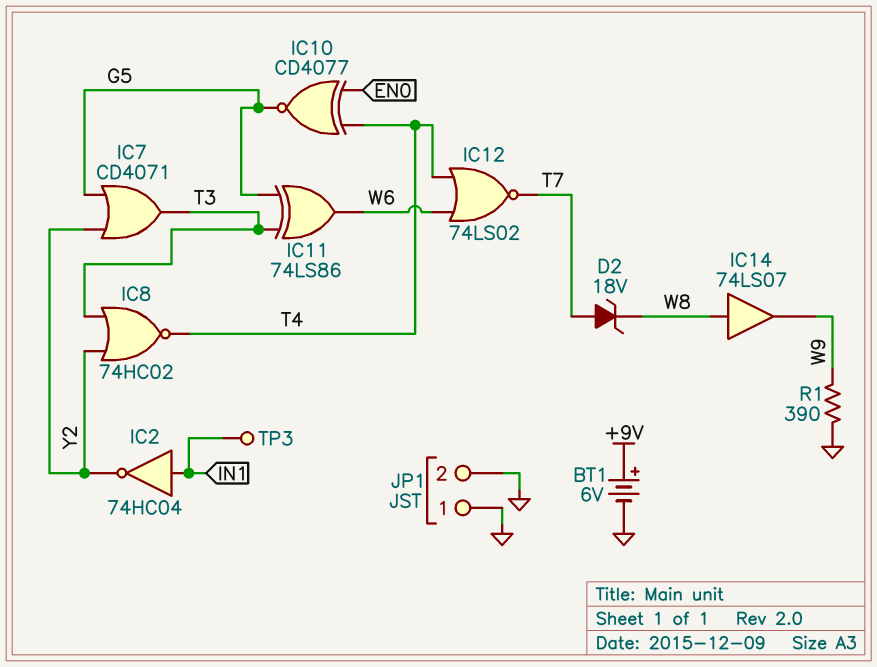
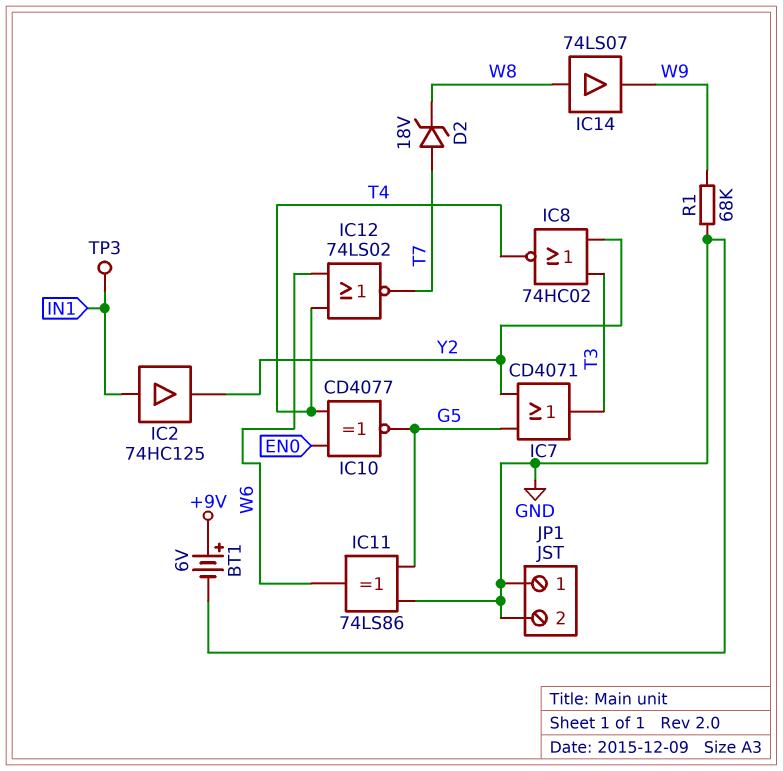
IC2: NOT 74HC04 (in IN1, out Y2) -> buffer 74HC125 (in IN1, out Y2)
IC11: XOR 74LS86 (in G5, in T3, out W6) -> XOR 74LS86 (in G5, in GND, out W6)
R1: 390 (GND, W9) -> 68k (GND, W9)

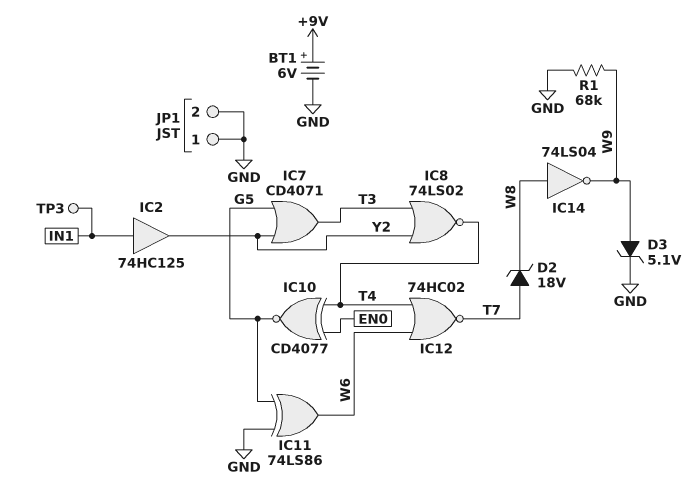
D3: none -> zener 5.1V (A W9, K GND)
IC8: NOR 74HC02 (in T3, in Y2, out T4) -> NOR 74LS02 (in T3, in Y2, out T4)
IC12: NOR 74LS02 (in T4, in W6, out T7) -> NOR 74HC02 (in T4, in W6, out T7)
IC14: buffer 74LS07 (in W8, out W9) -> NOT 74LS04 (in W8, out W9)

